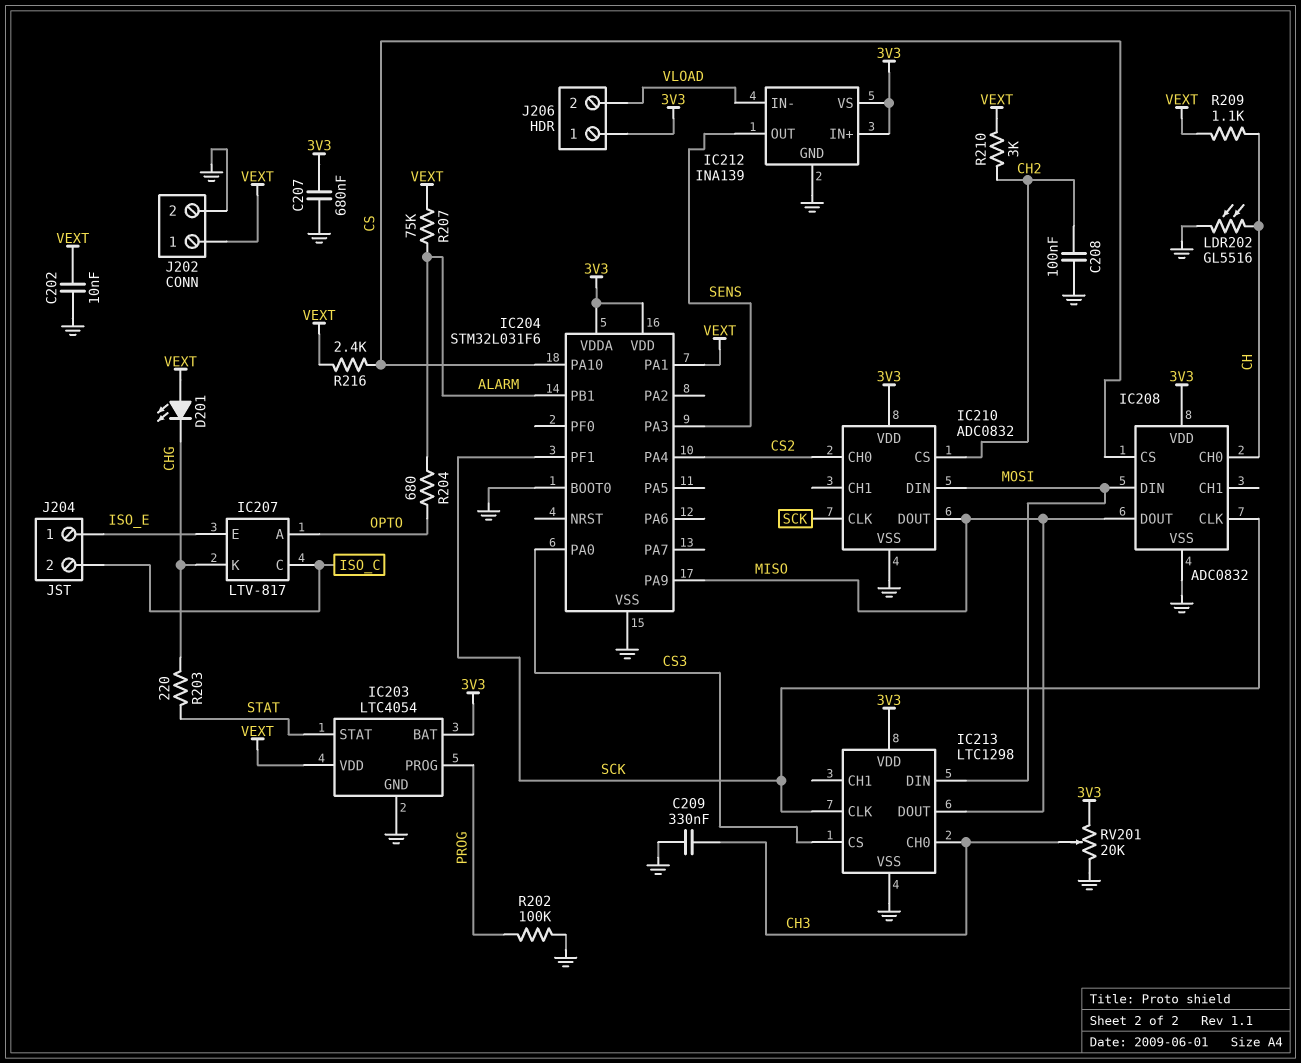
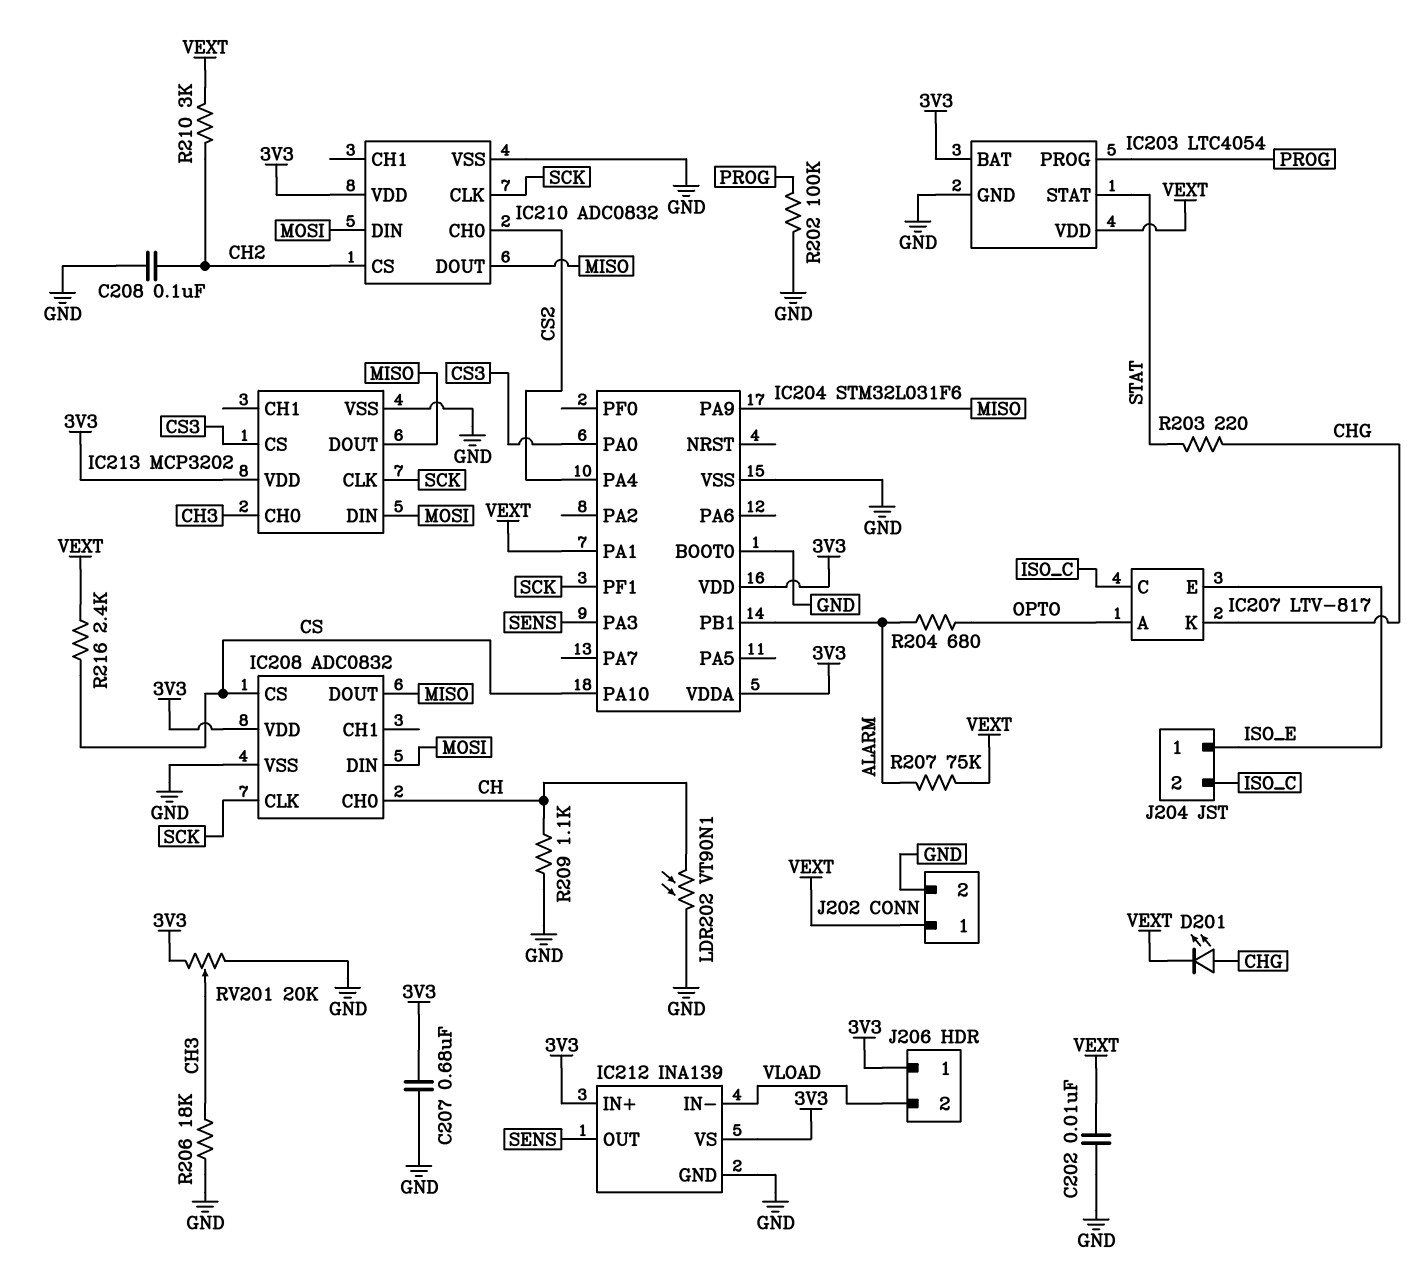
C209: 330nF (CH3, GND) -> none
D201: LED (A VEXT, K CHG) -> LED (A CHG, K VEXT)
IC213: LTC1298 -> MCP3202
LDR202: GL5516 (CH, GND) -> VT90N1 (CH, GND)
R206: none -> 18k (CH3, GND)
R209: 1.1k (CH, VEXT) -> 1.1k (CH, GND)

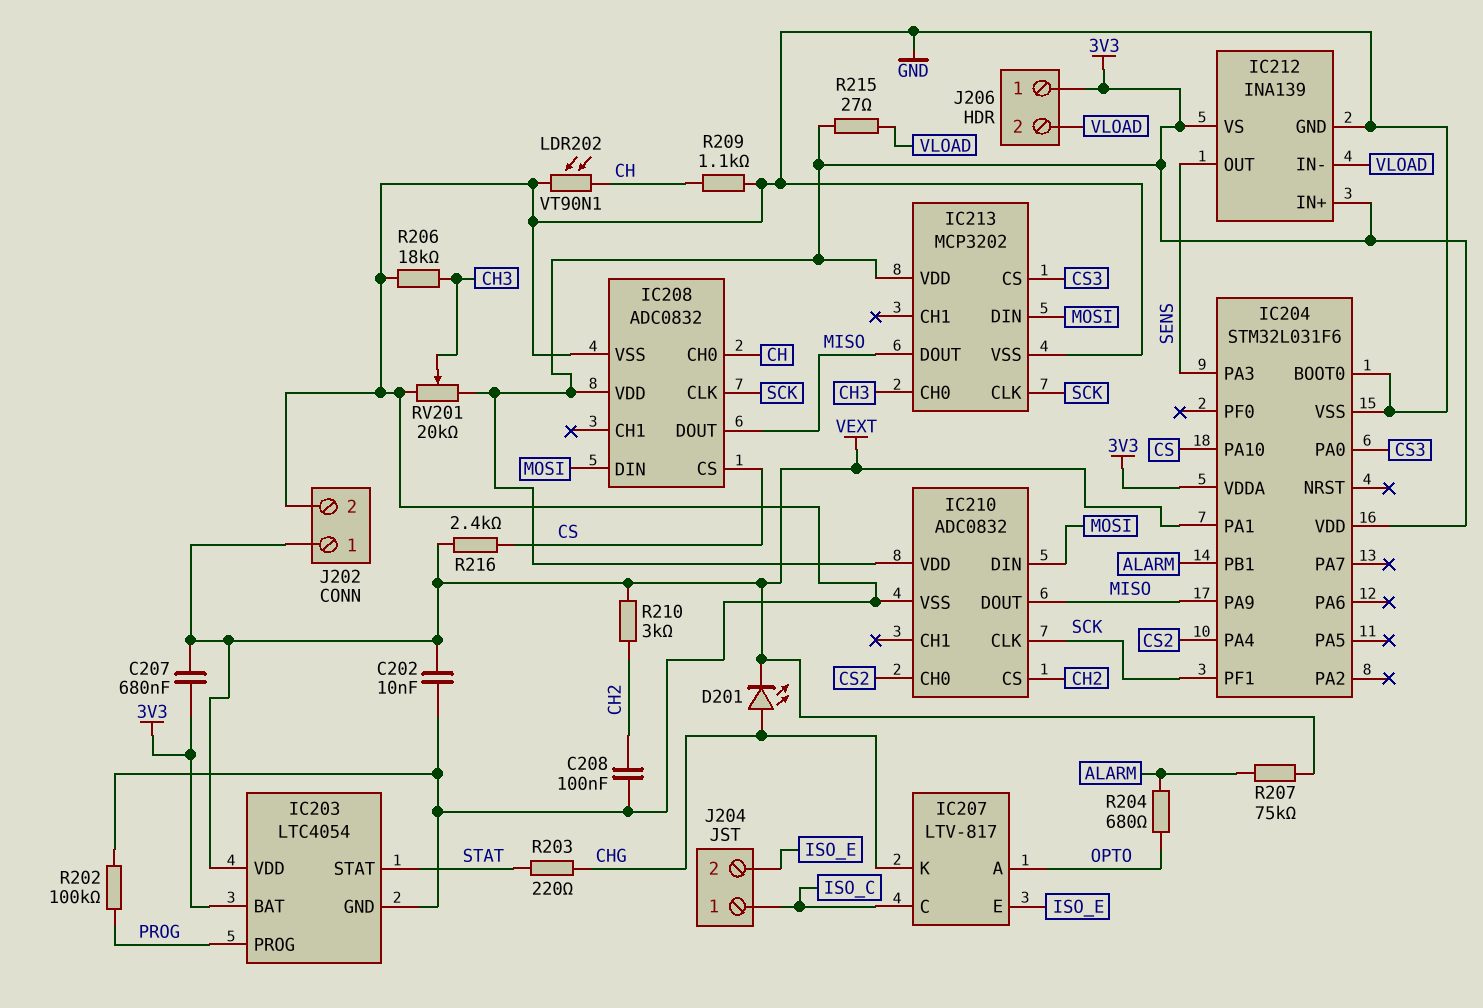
C207: 680nF (3V3, GND) -> 680nF (3V3, VEXT)
J204 pin 1: ISO_E -> ISO_C
J204 pin 2: ISO_C -> ISO_E
R215: none -> 27 (3V3, VLOAD)

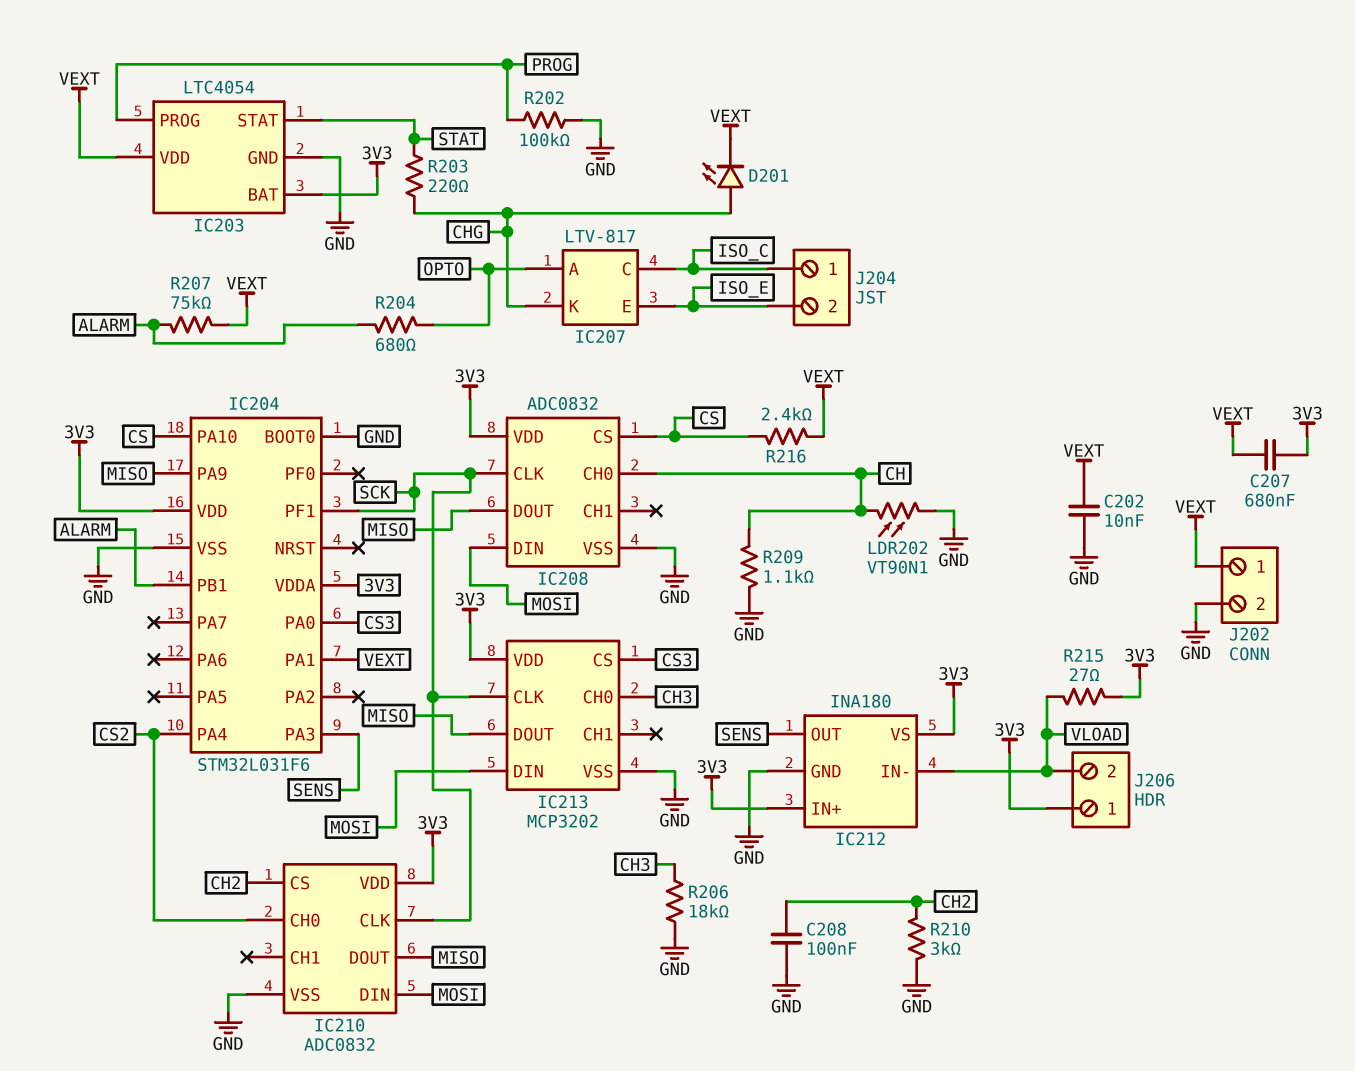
IC212: INA139 -> INA180
R210: 3k (CH2, VEXT) -> 3k (CH2, GND)
RV201: 20k (3V3, GND, wiper CH3) -> none

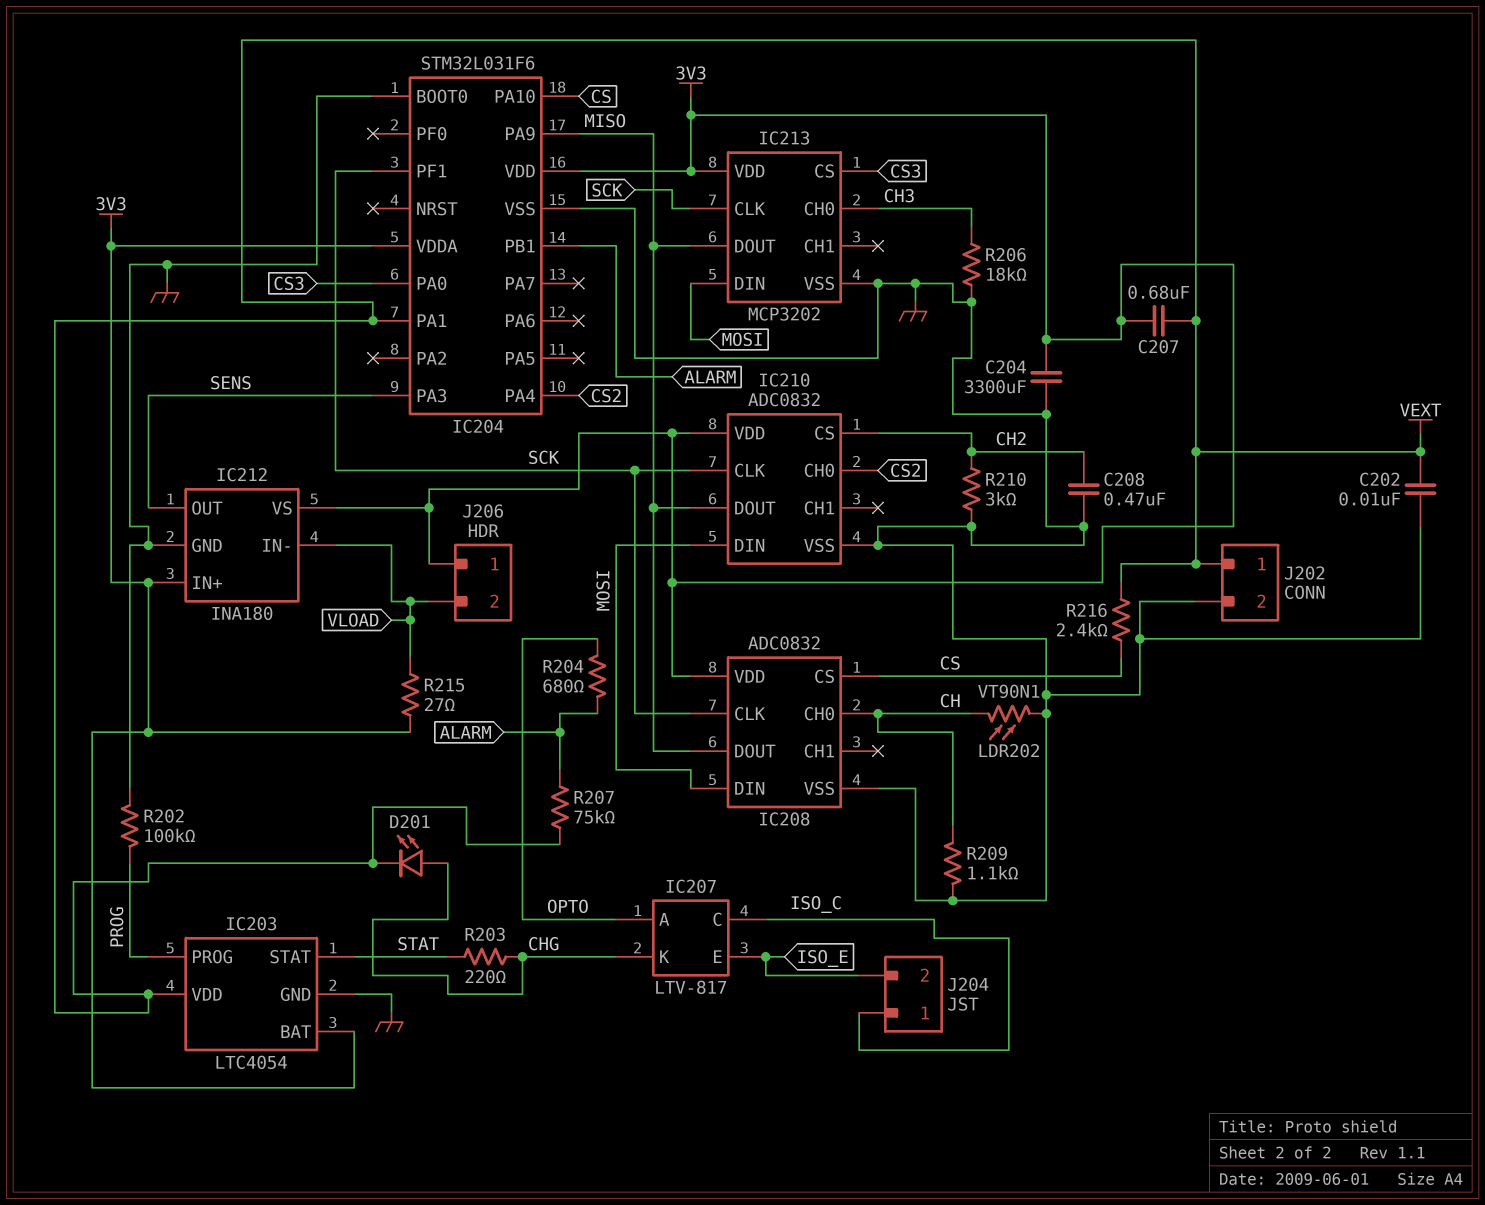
C204: none -> 3300uF (3V3, GND)
C208: 100nF (CH2, GND) -> 470nF (CH2, GND)

